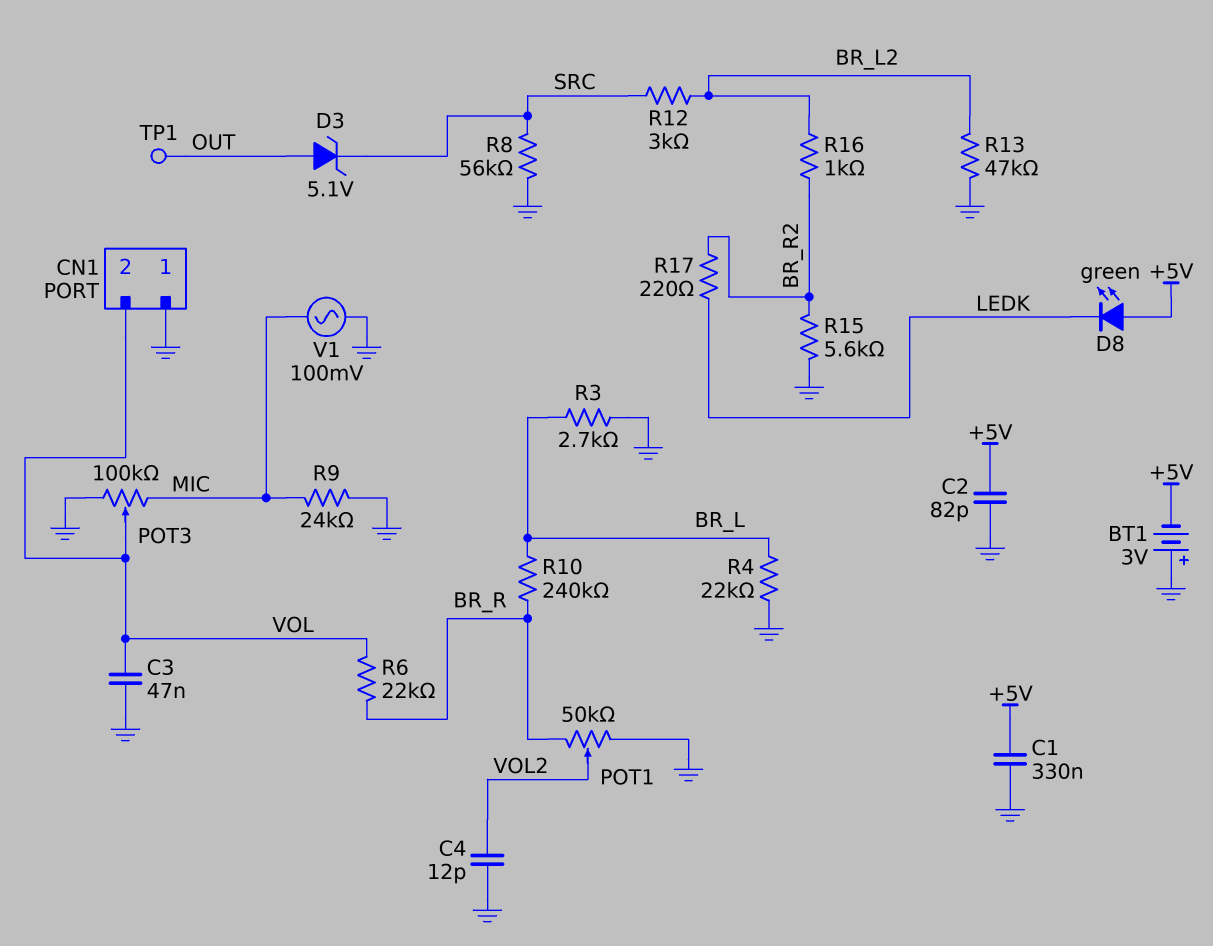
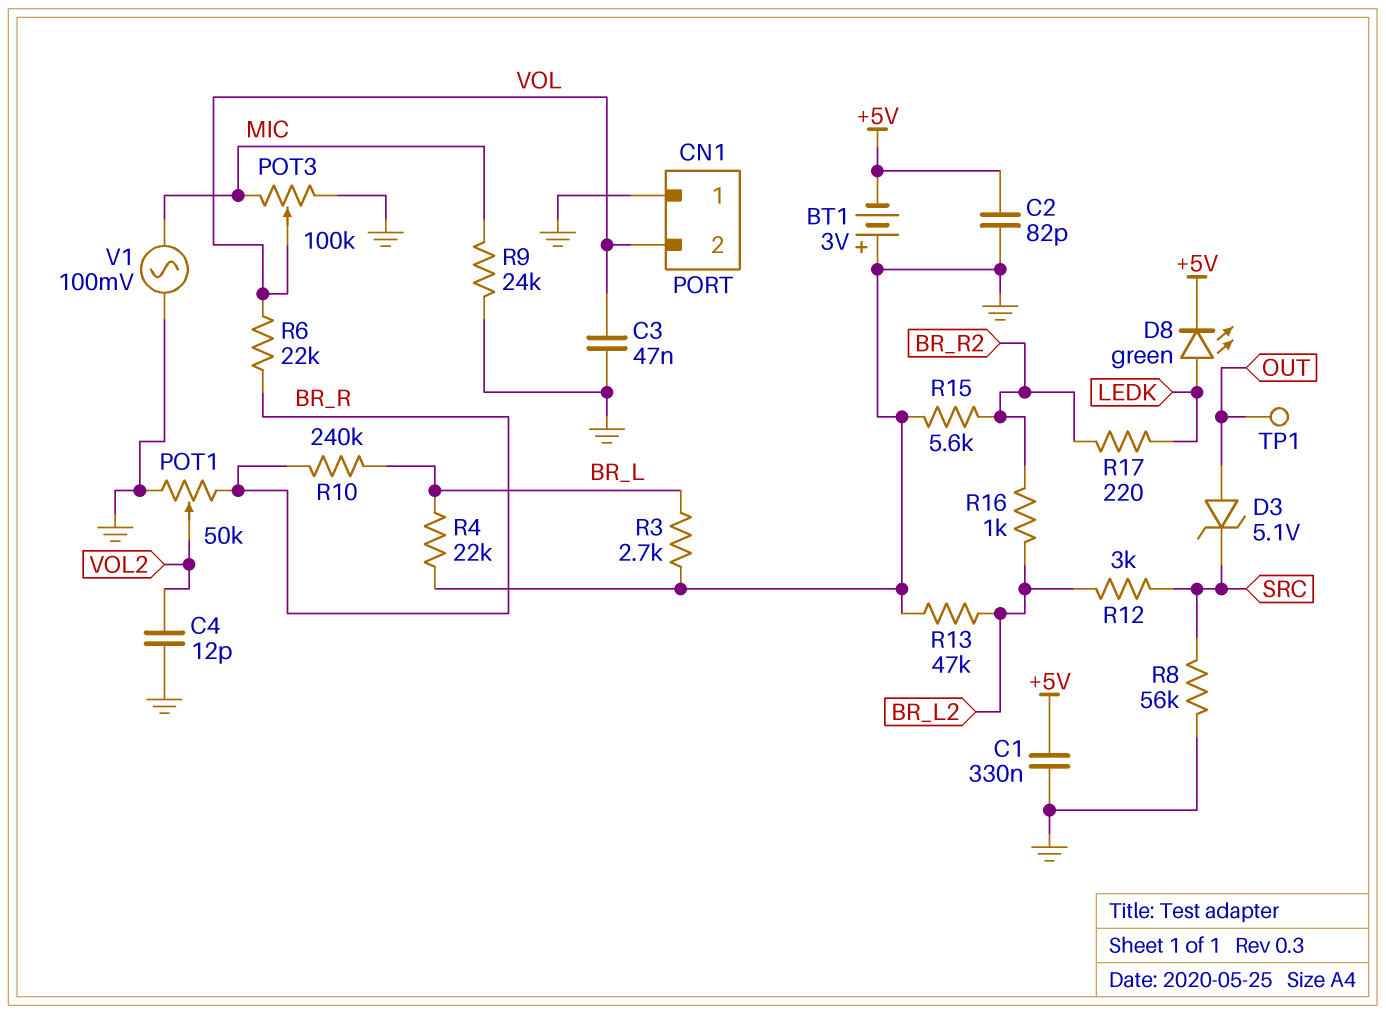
D8: LED green (A +5V, K LEDK) -> LED green (A LEDK, K +5V)

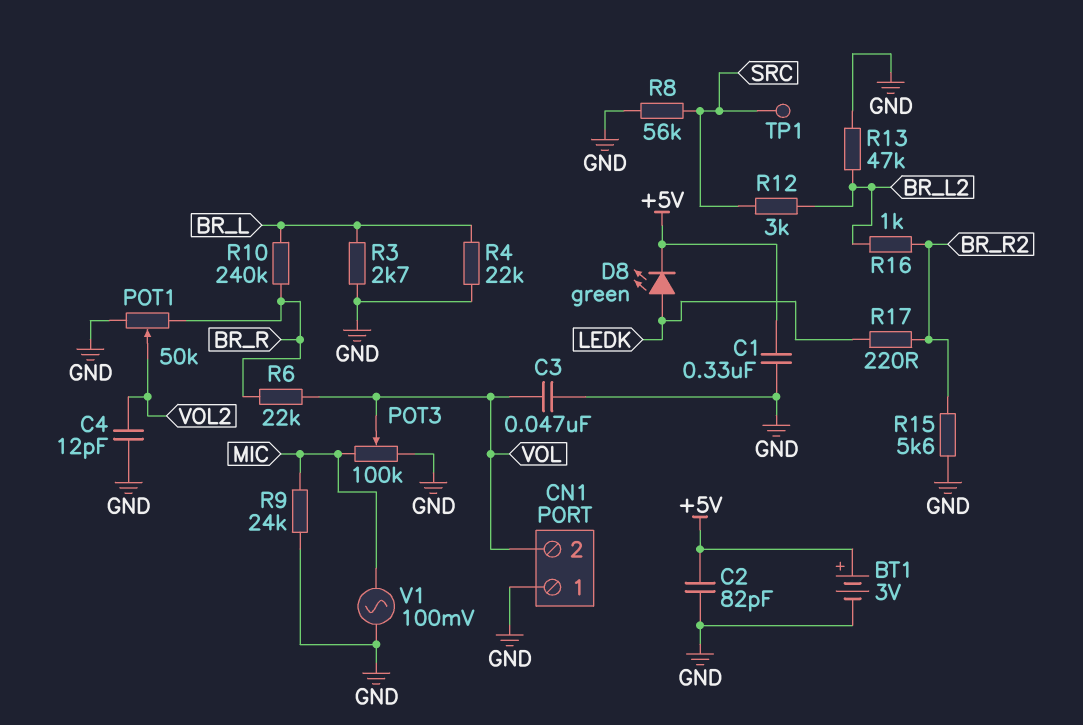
BT1: 3V (plus GND, minus +5V) -> 3V (plus +5V, minus GND)
D3: zener 5.1V (A OUT, K SRC) -> none
TP1: test point (OUT) -> test point (SRC)

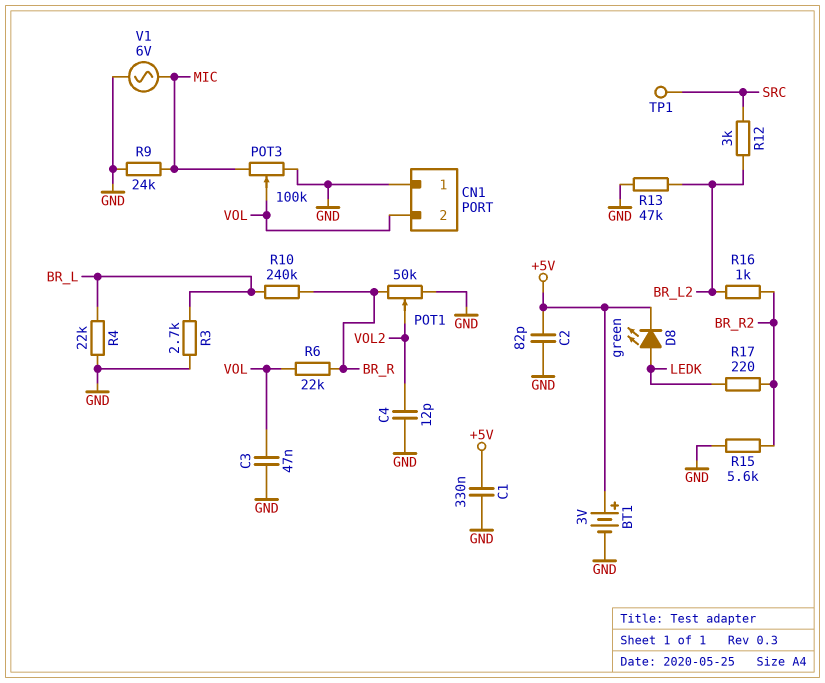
R8: 56k (GND, SRC) -> none
V1: AC 100mV (GND, MIC) -> AC 6V (GND, MIC)

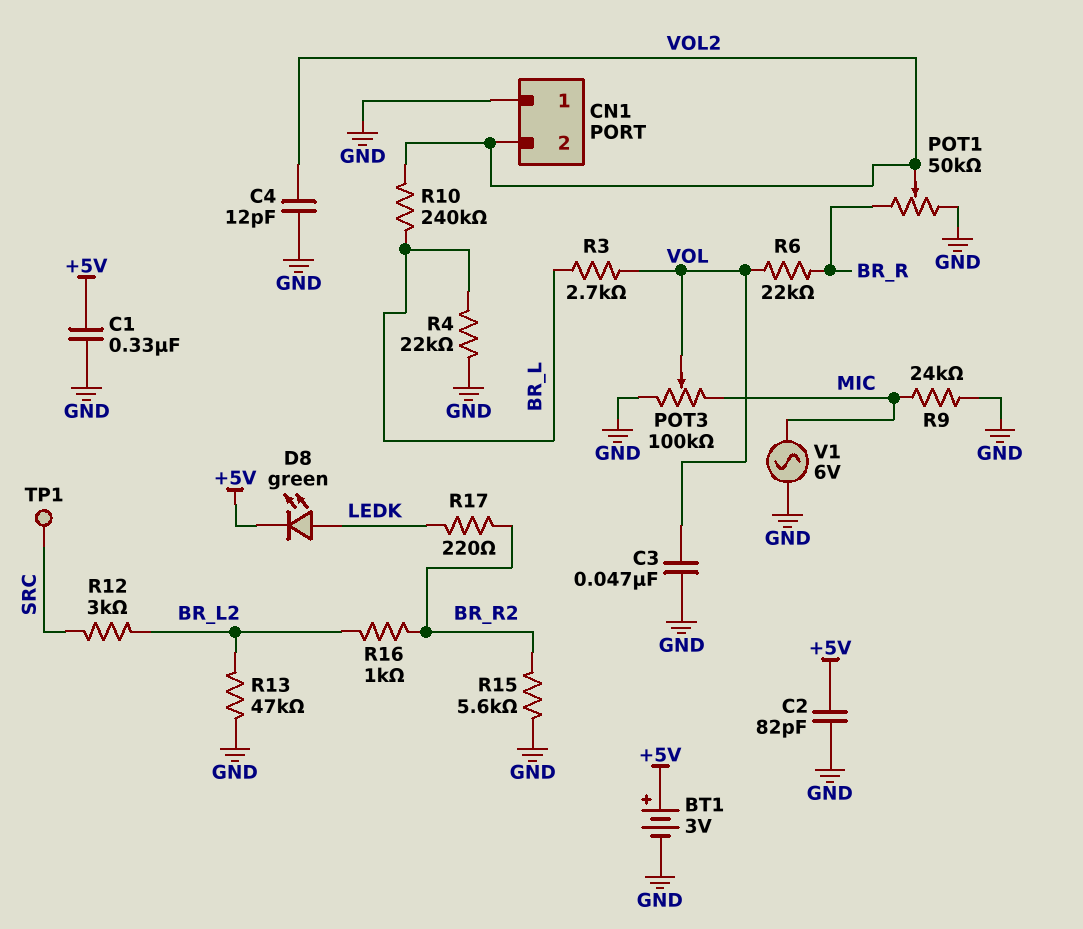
CN1 pin 2: VOL -> VOL2
R3: 2.7k (BR_L, GND) -> 2.7k (BR_L, VOL)
R10: 240k (BR_L, BR_R) -> 240k (BR_L, VOL2)

